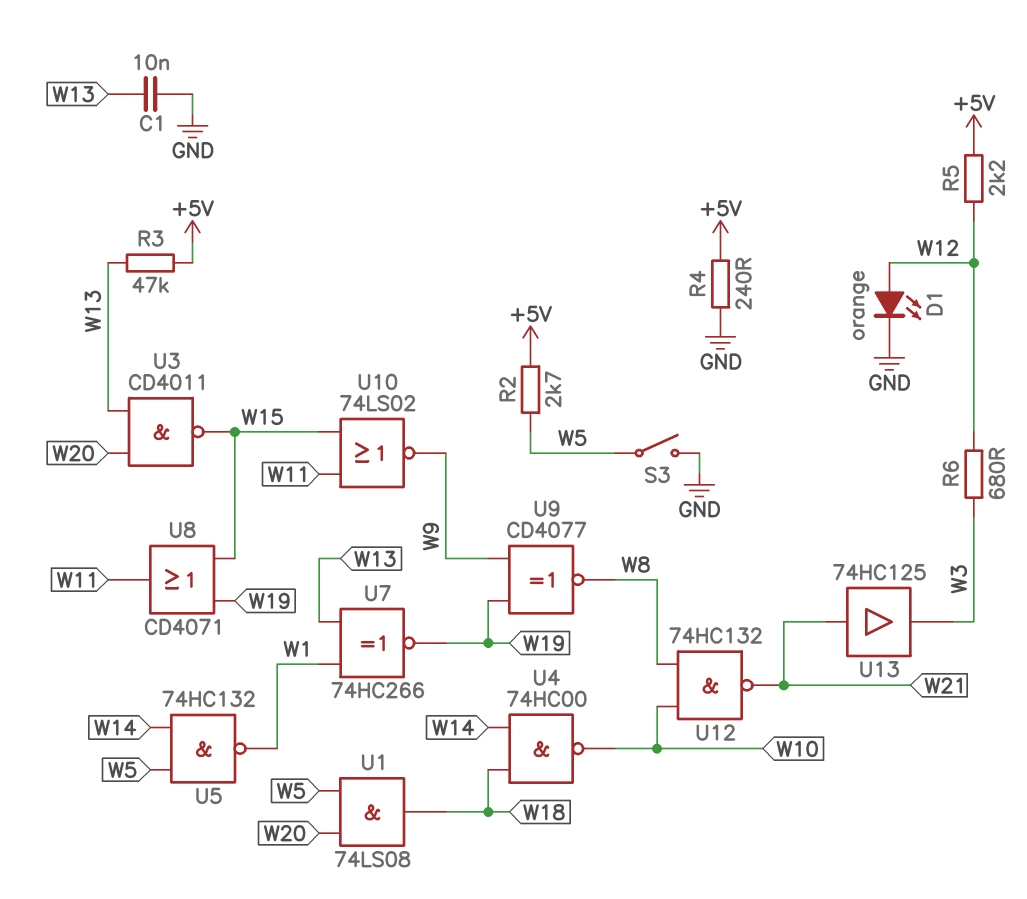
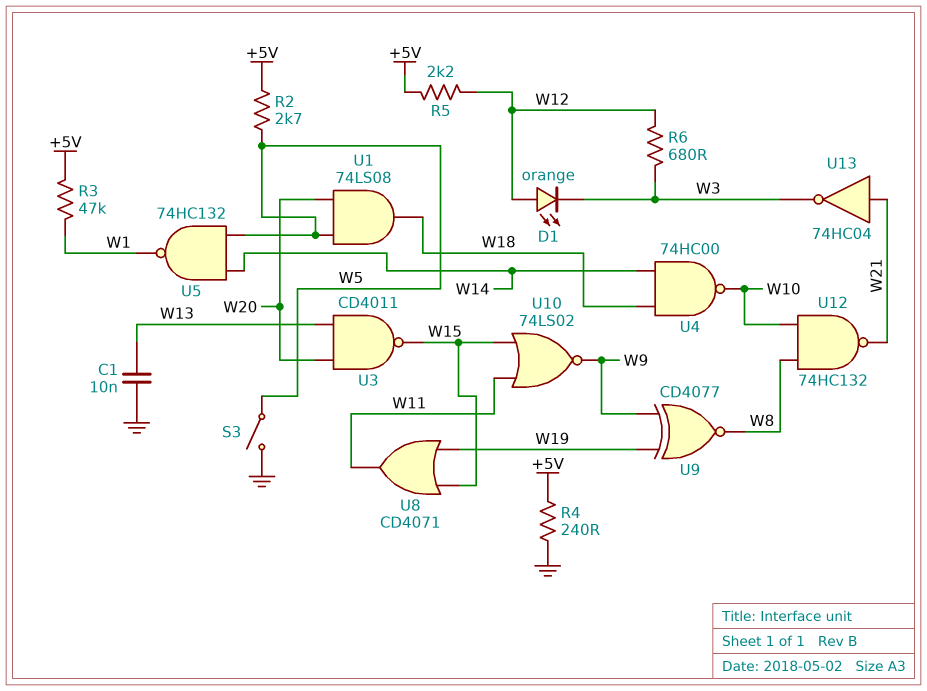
D1: LED orange (A W12, K GND) -> LED orange (A W12, K W3)
R3: 47k (+5V, W13) -> 47k (+5V, W1)
U7: XNOR 74HC266 (in W1, in W13, out W19) -> none
U13: buffer 74HC125 (in W21, out W3) -> NOT 74HC04 (in W21, out W3)

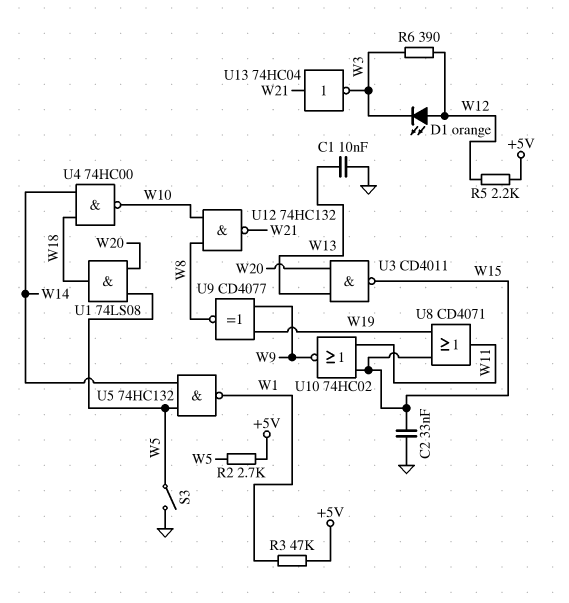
C2: none -> 33nF (GND, W15)
R4: 240 (+5V, GND) -> none
R6: 680 (W3, W12) -> 390 (W3, W12)
U10: NOR 74LS02 (in W11, in W15, out W9) -> NOR 74HC02 (in W11, in W15, out W9)

